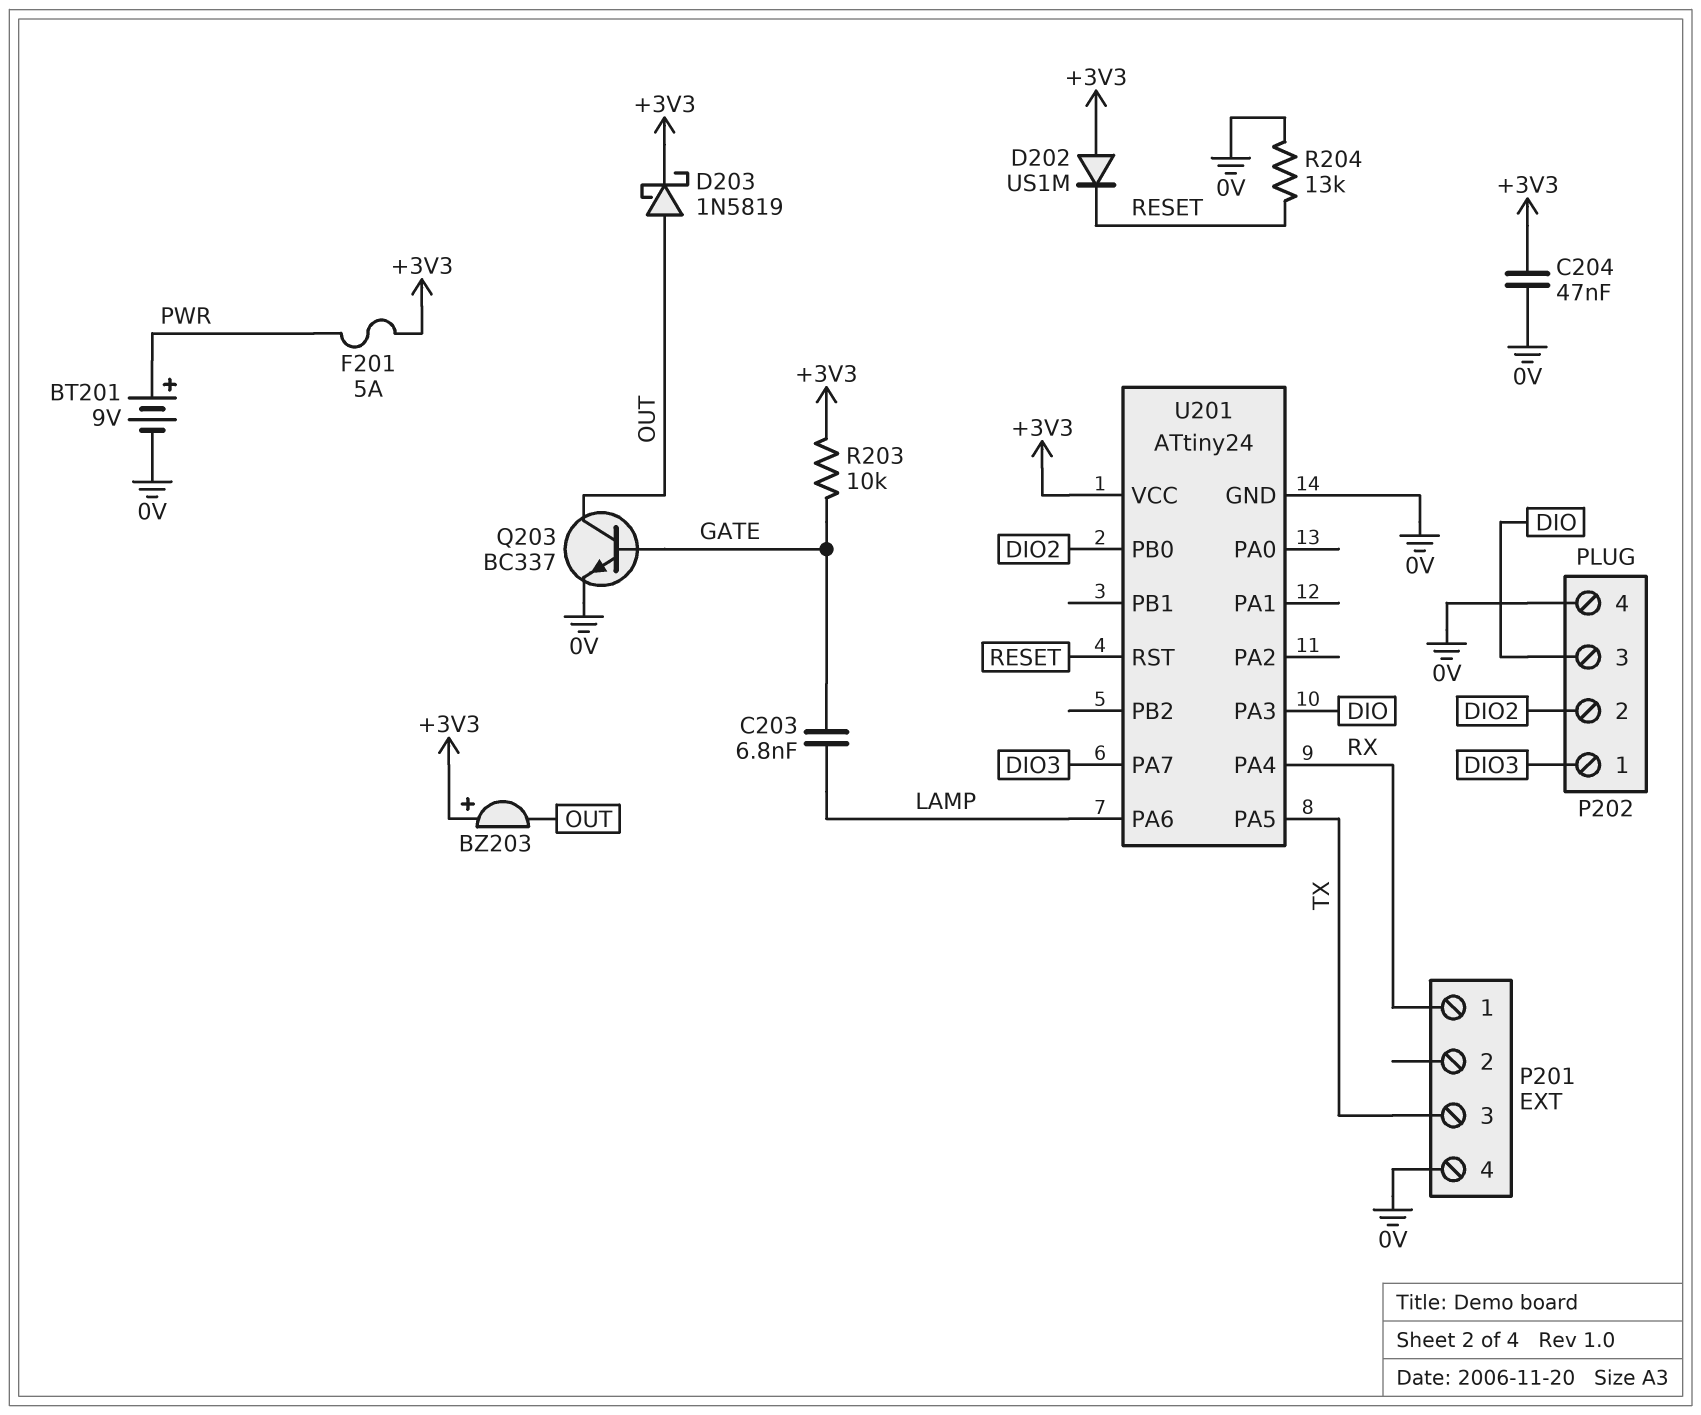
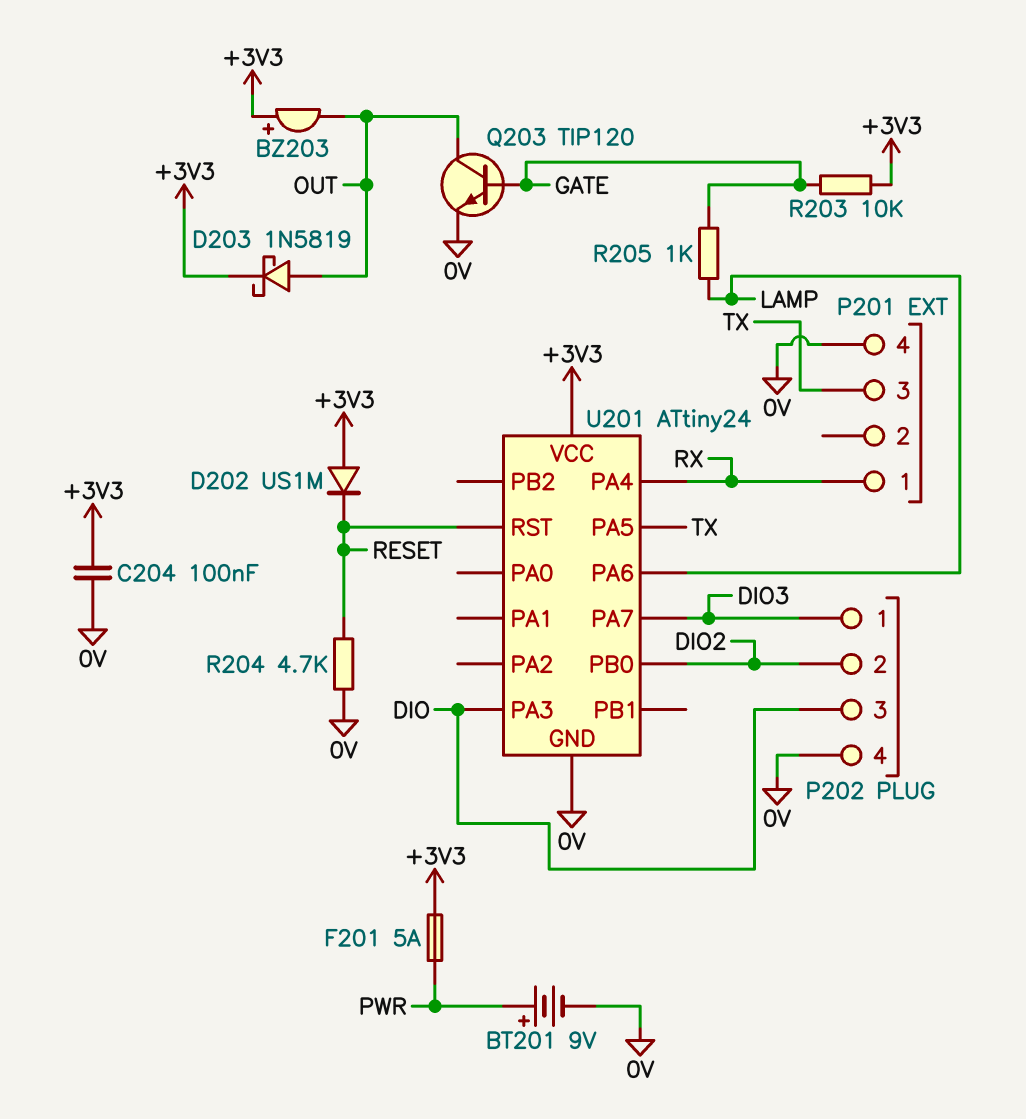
C203: 6.8nF (GATE, LAMP) -> none
C204: 47nF (+3V3, 0V) -> 100nF (+3V3, 0V)
Q203: NPN BC337 (B GATE, C OUT, E 0V) -> NPN TIP120 (B GATE, C OUT, E 0V)
R204: 13k (0V, RESET) -> 4.7k (0V, RESET)
R205: none -> 1k (GATE, LAMP)

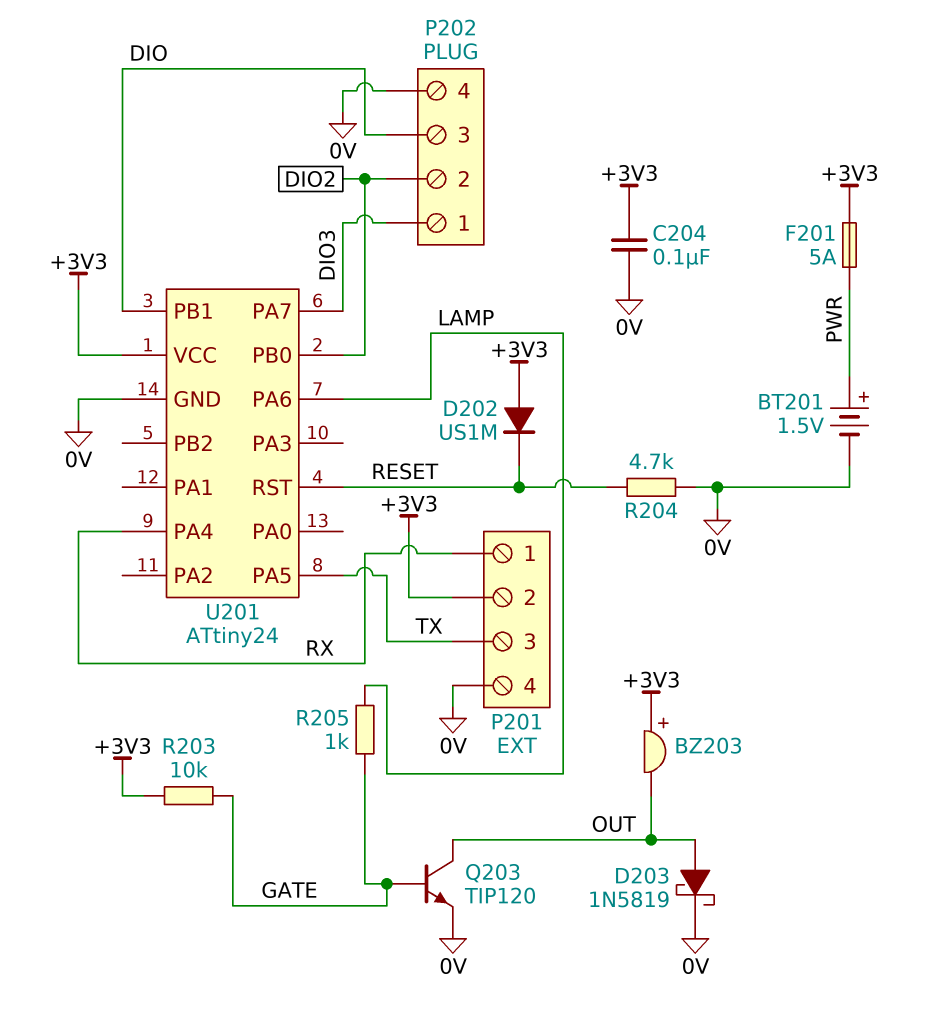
BT201: 9V (plus PWR, minus 0V) -> 1.5V (plus PWR, minus 0V)
D203: schottky 1N5819 (A OUT, K +3V3) -> schottky 1N5819 (A OUT, K 0V)
P201 pin 2: none -> +3V3
U201 pin PA3: DIO -> none
U201 pin PB1: none -> DIO

